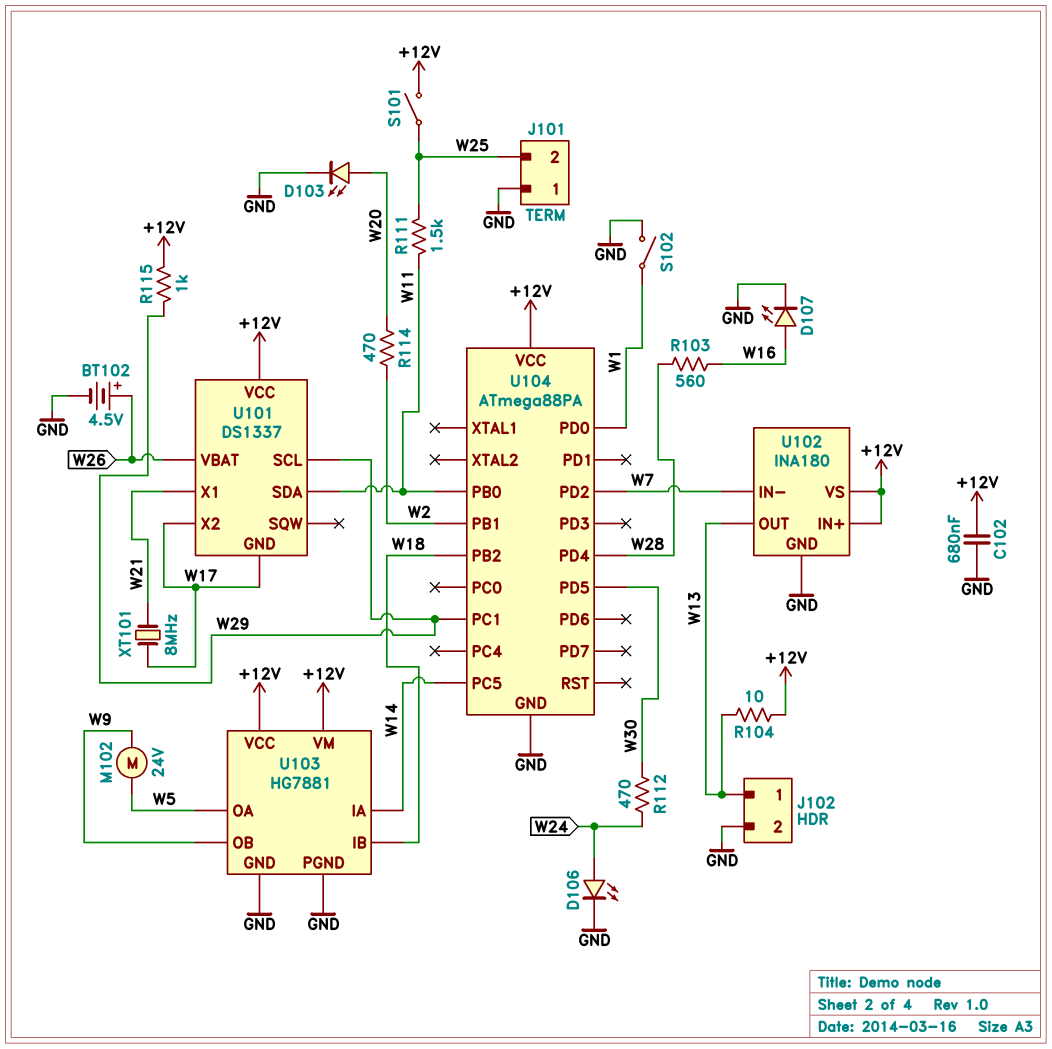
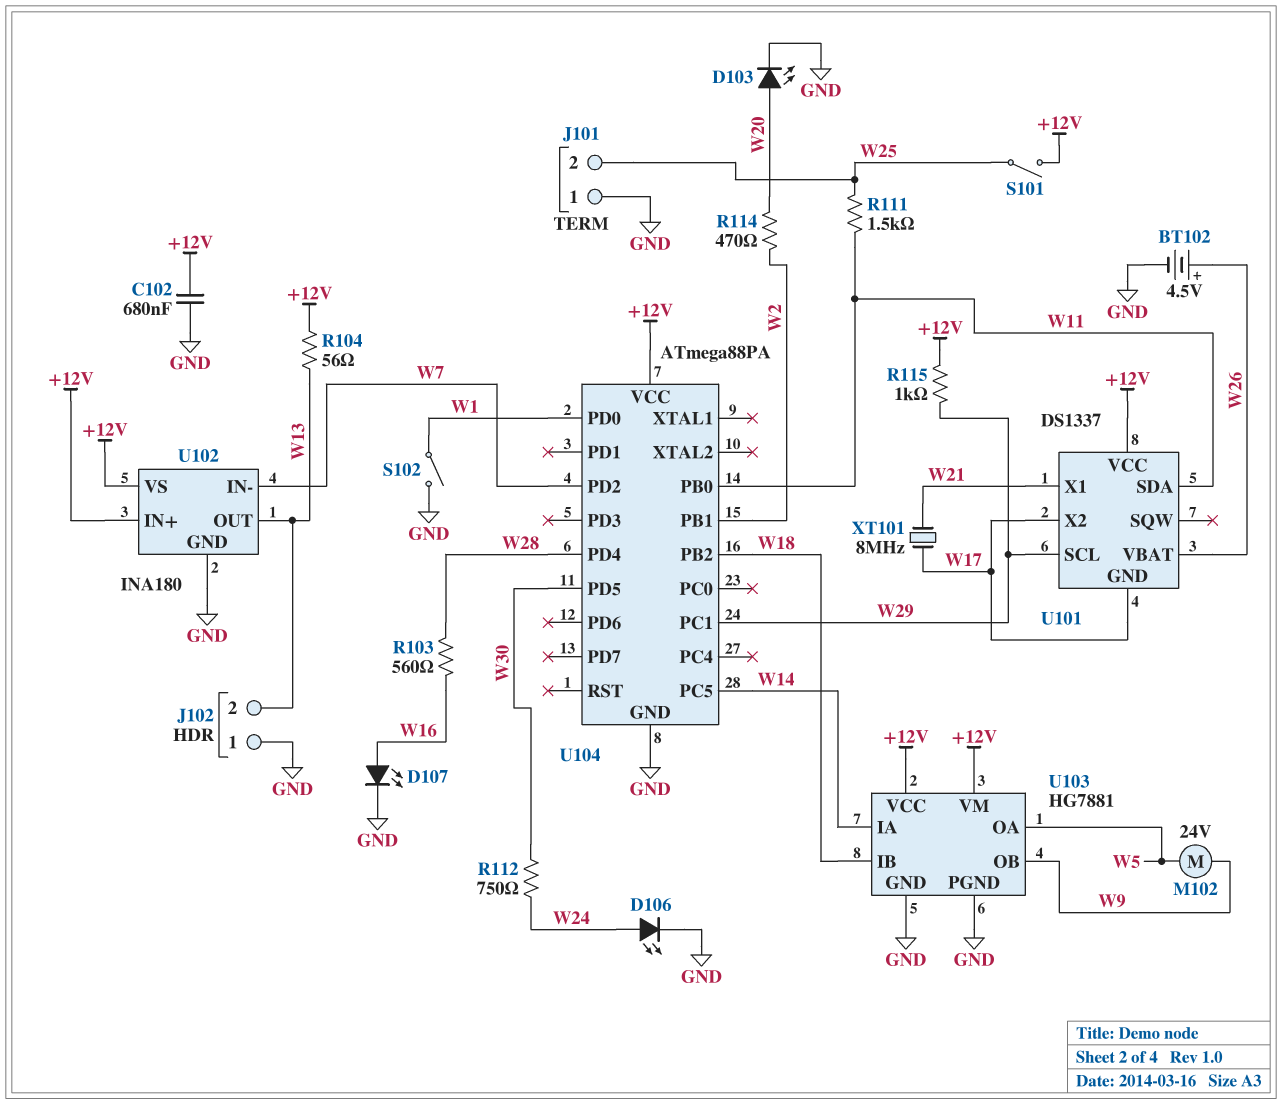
J102 pin 1: W13 -> GND
J102 pin 2: GND -> W13
R104: 10 (+12V, W13) -> 56 (+12V, W13)
R112: 470 (W24, W30) -> 750 (W24, W30)

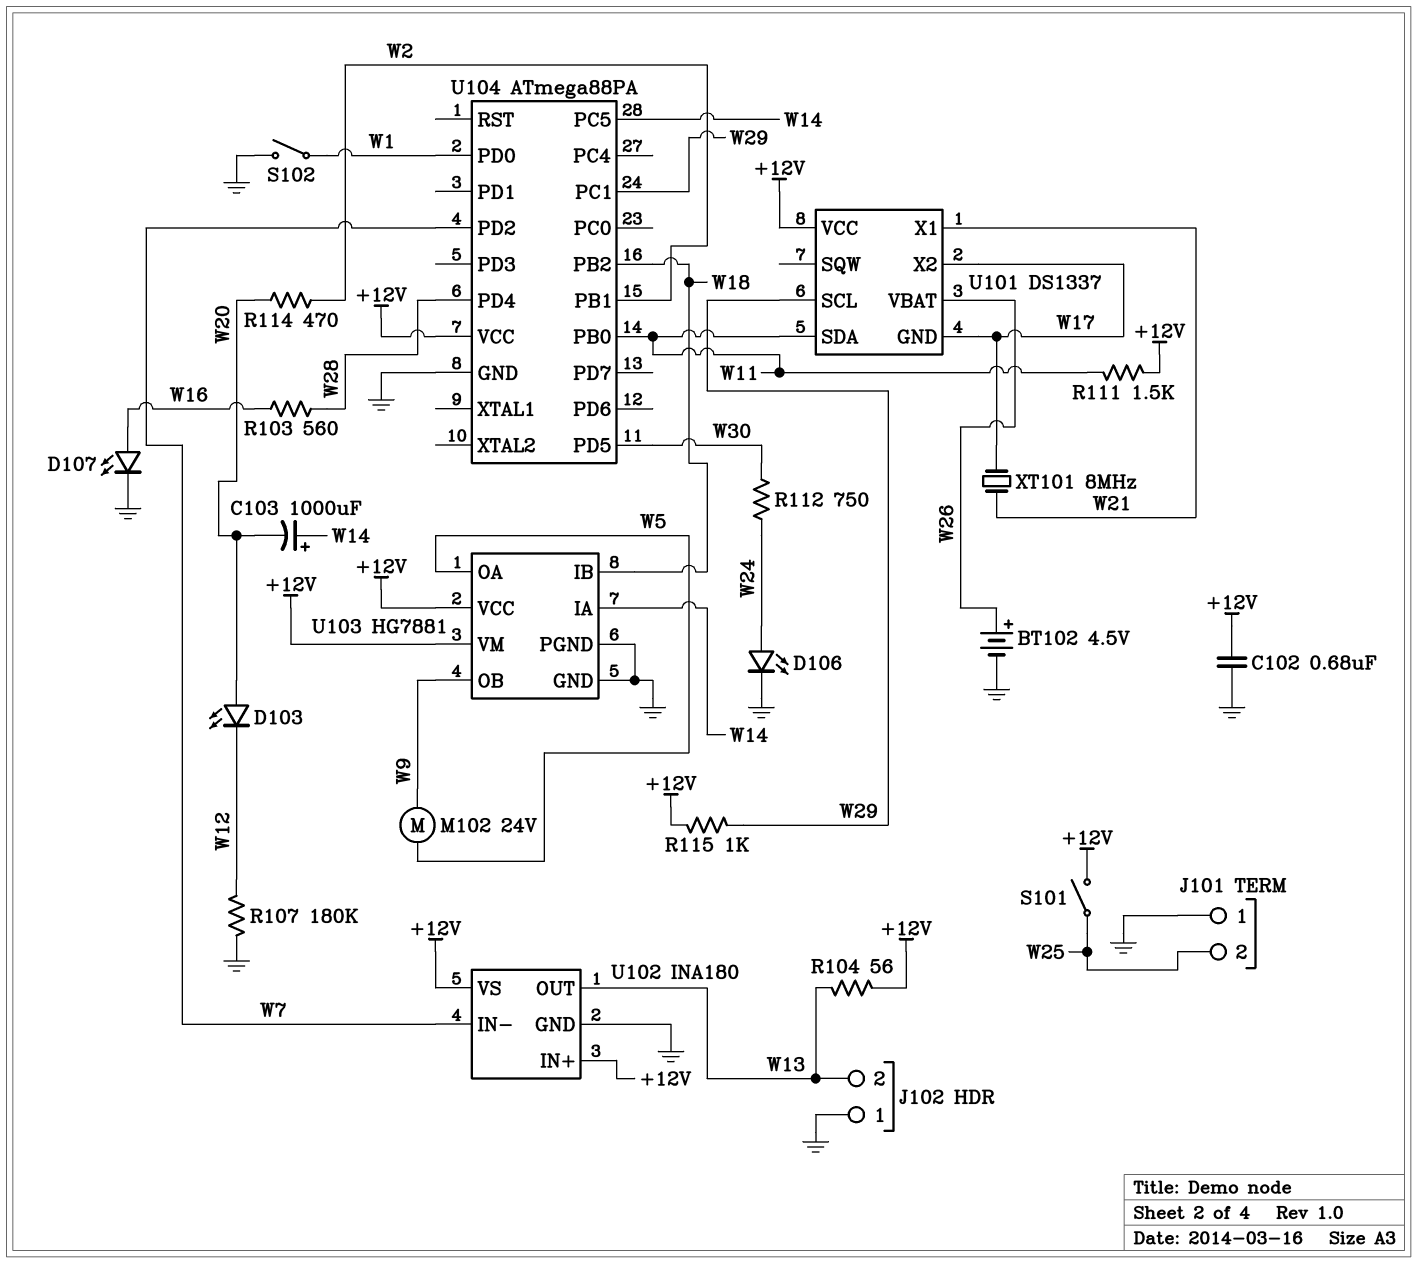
C103: none -> 1000uF (plus W14, minus W20)
D103: LED (A W20, K GND) -> LED (A W20, K W12)
R107: none -> 180k (GND, W12)
R111: 1.5k (W11, W25) -> 1.5k (+12V, W11)

